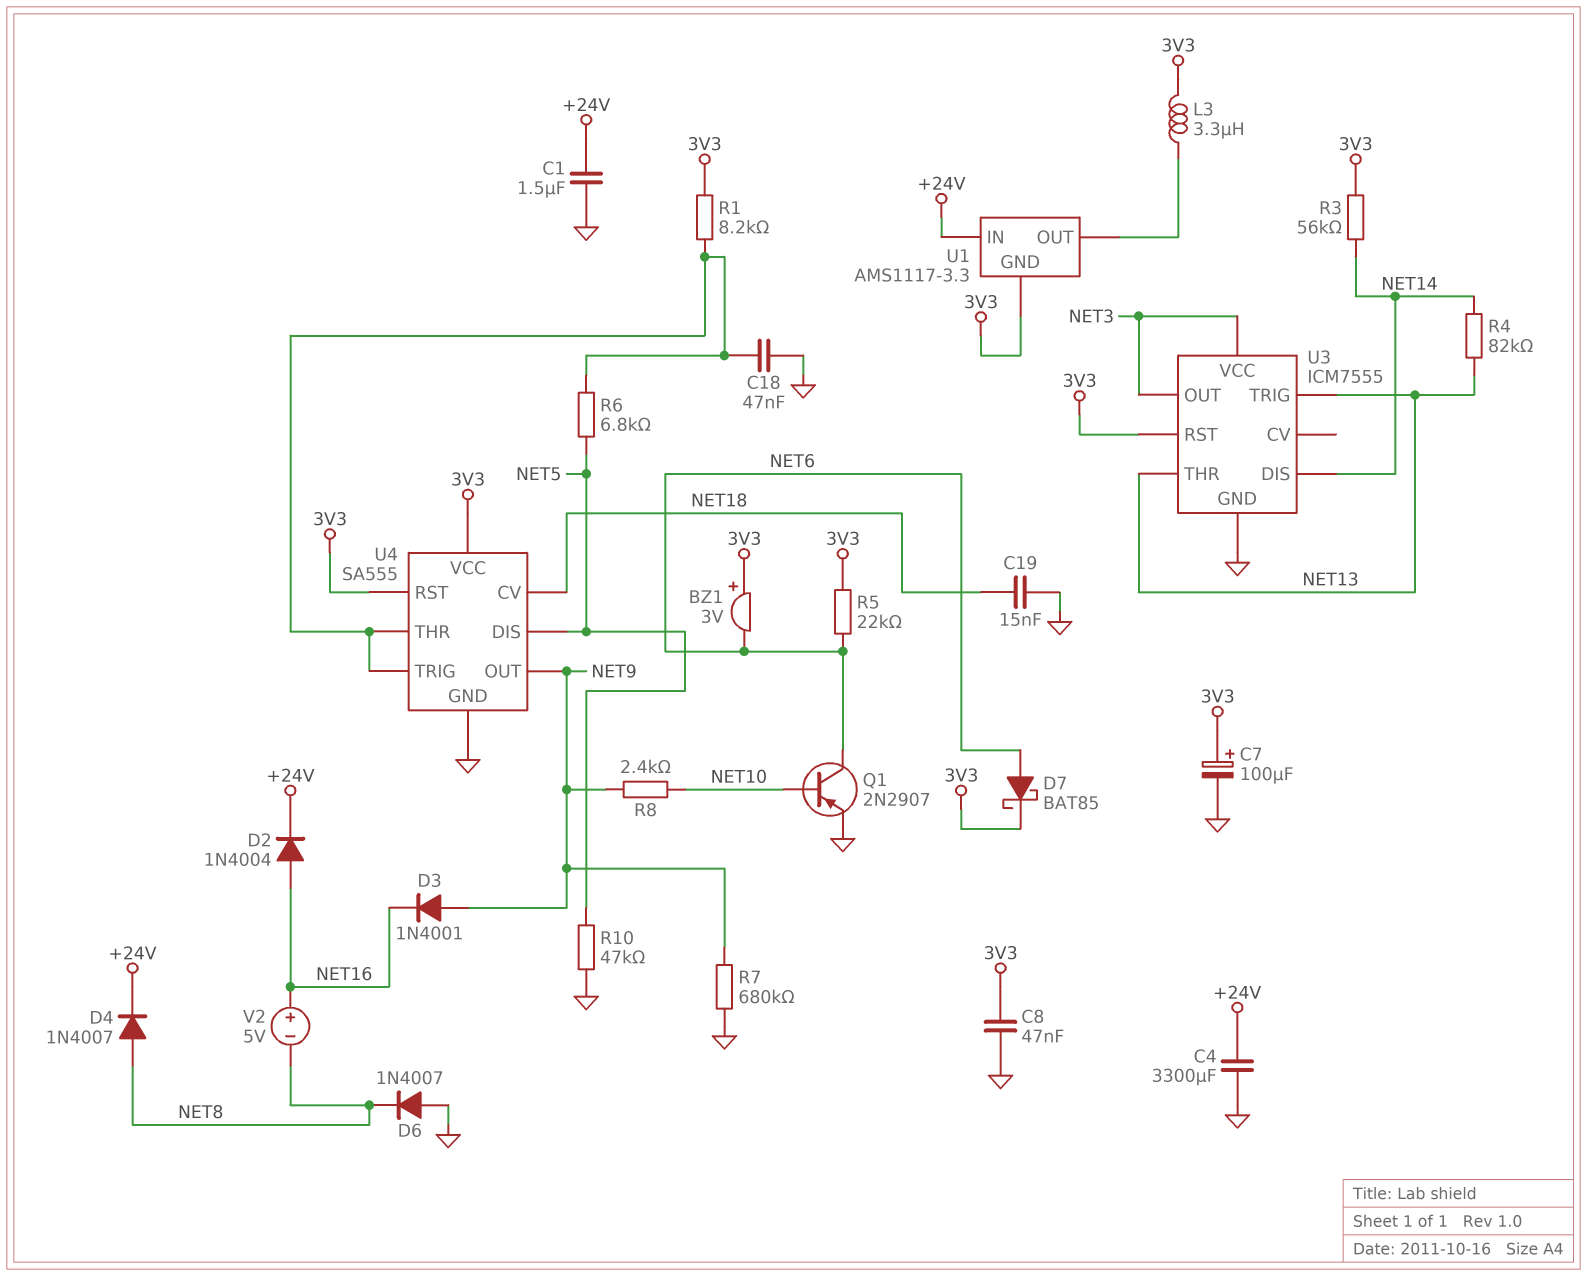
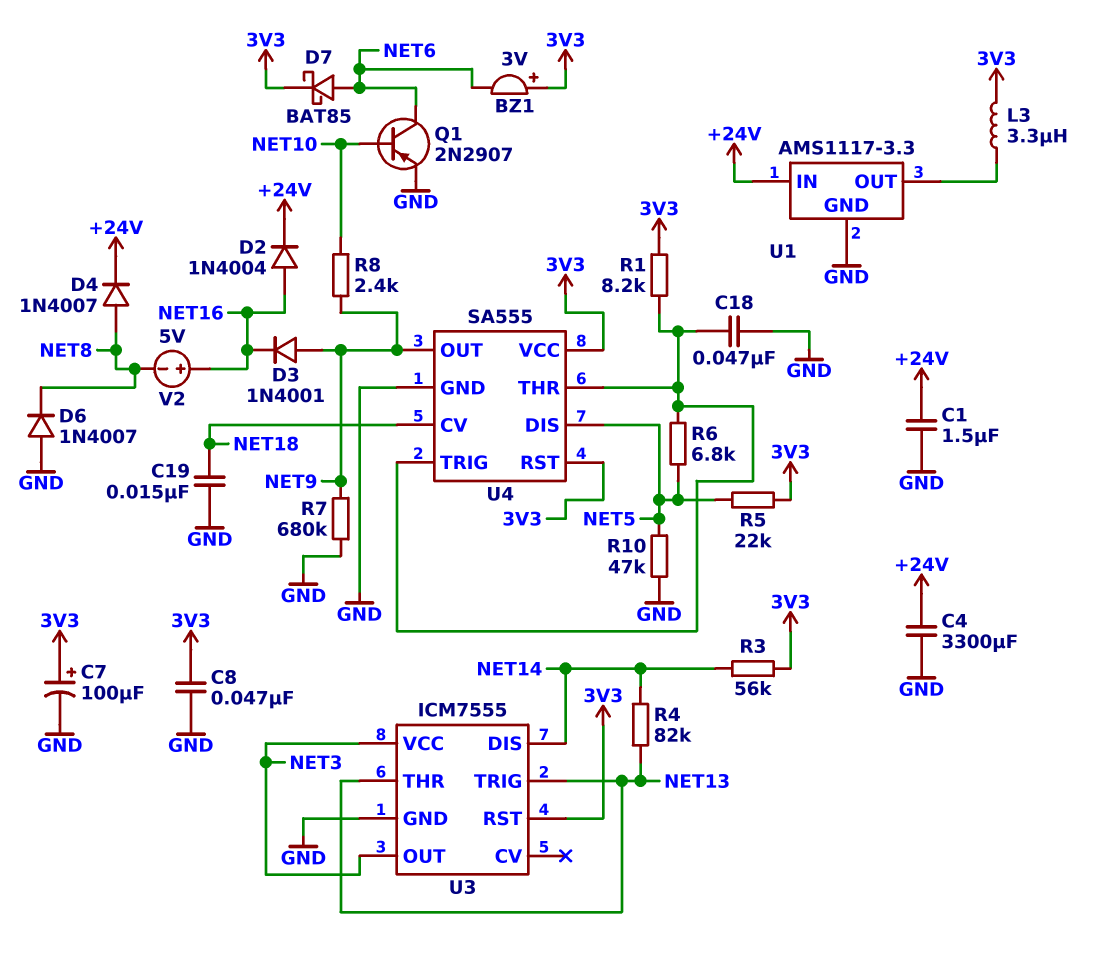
R5: 22k (3V3, NET6) -> 22k (3V3, NET5)
U1 pin GND: 3V3 -> GND

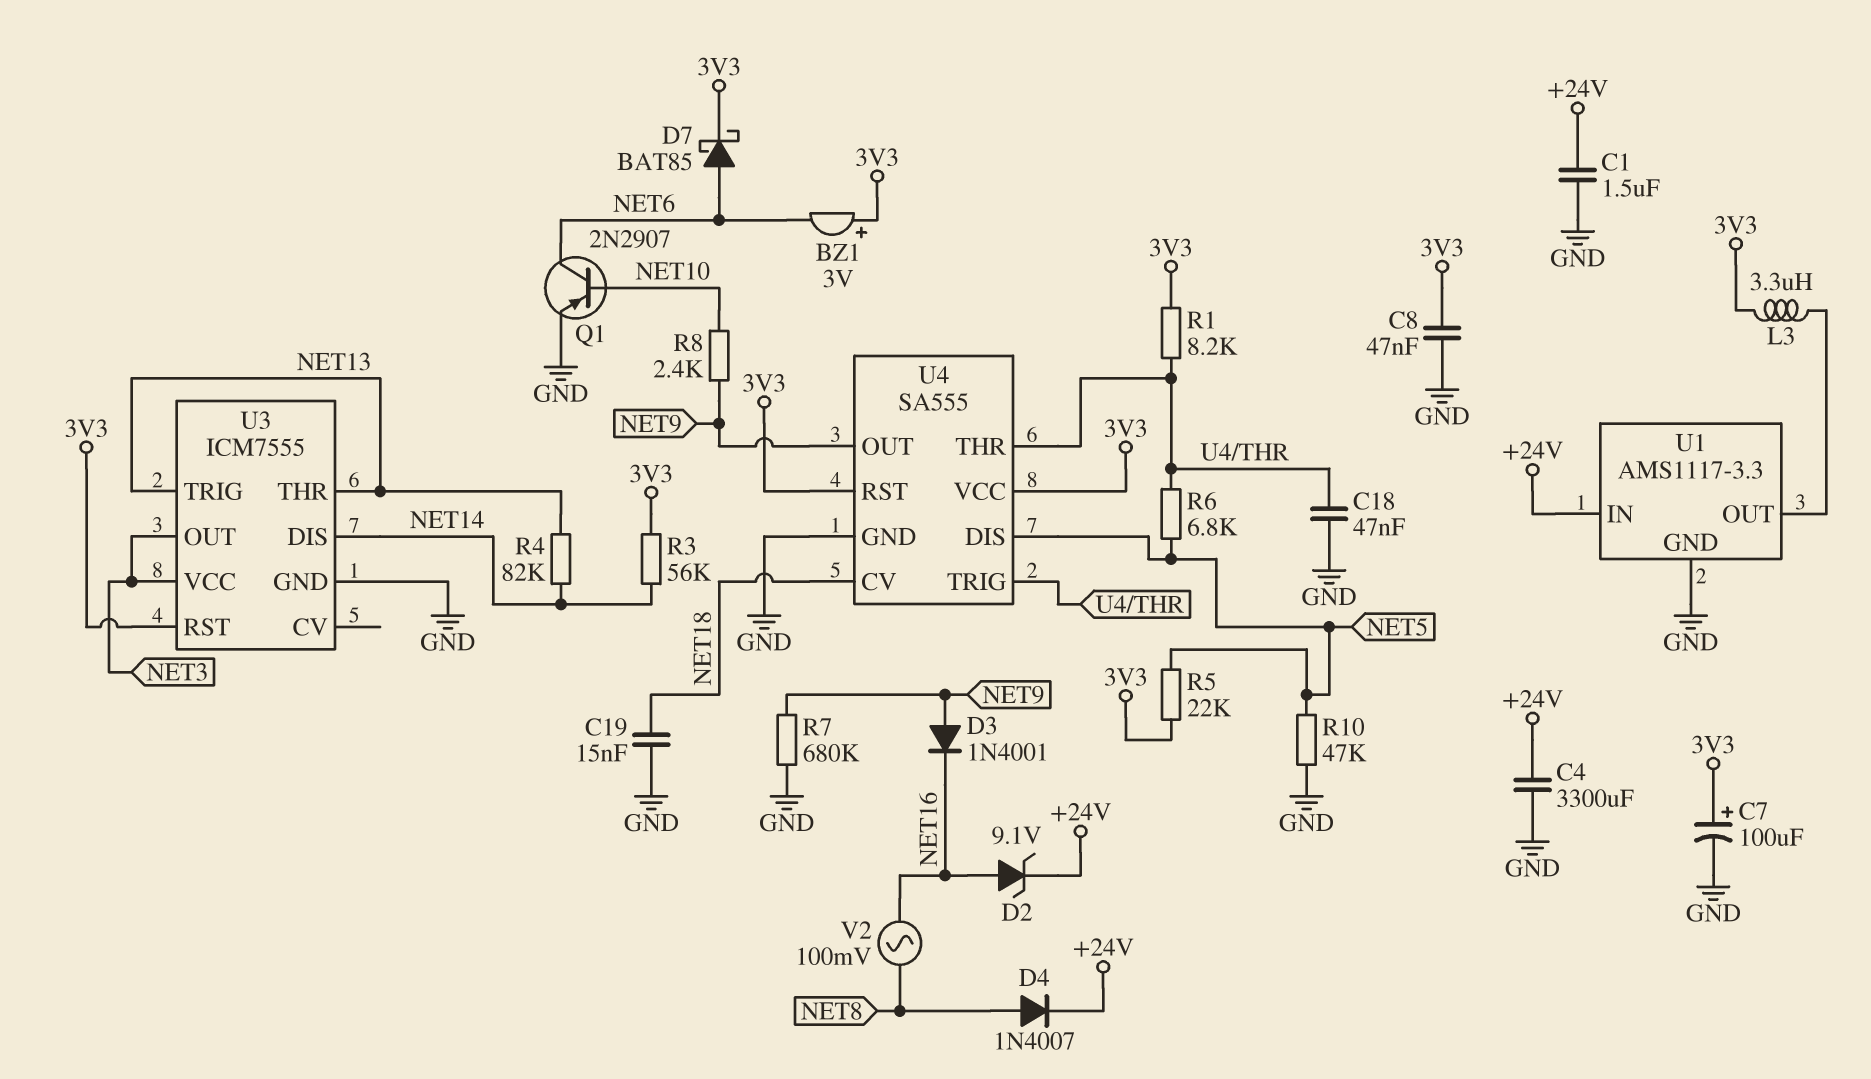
D2: diode 1N4004 (A NET16, K +24V) -> zener 9.1V (A NET16, K +24V)
D6: diode 1N4007 (A GND, K NET8) -> none
V2: 5V (plus NET16, minus NET8) -> AC 100mV (NET8, NET16)

